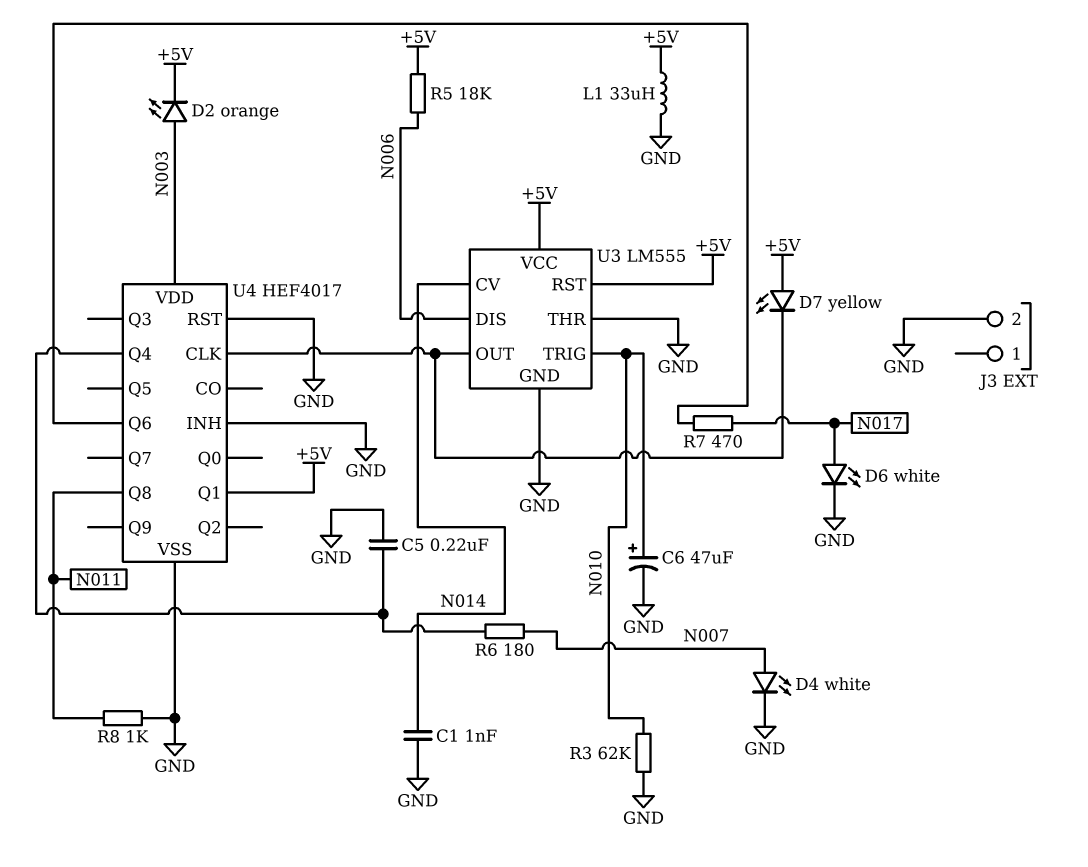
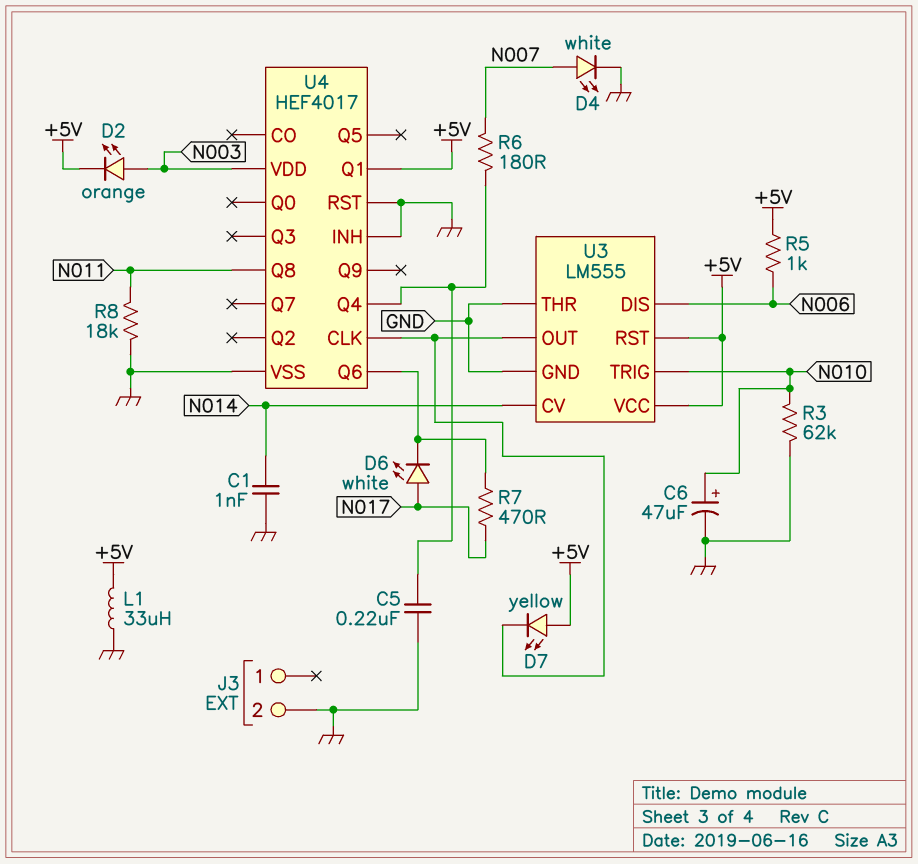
D6: LED white (A N017, K GND) -> LED white (A N017, K U4/Q6)
R5: 18k (+5V, N006) -> 1k (+5V, N006)
R8: 1k (GND, N011) -> 18k (GND, N011)

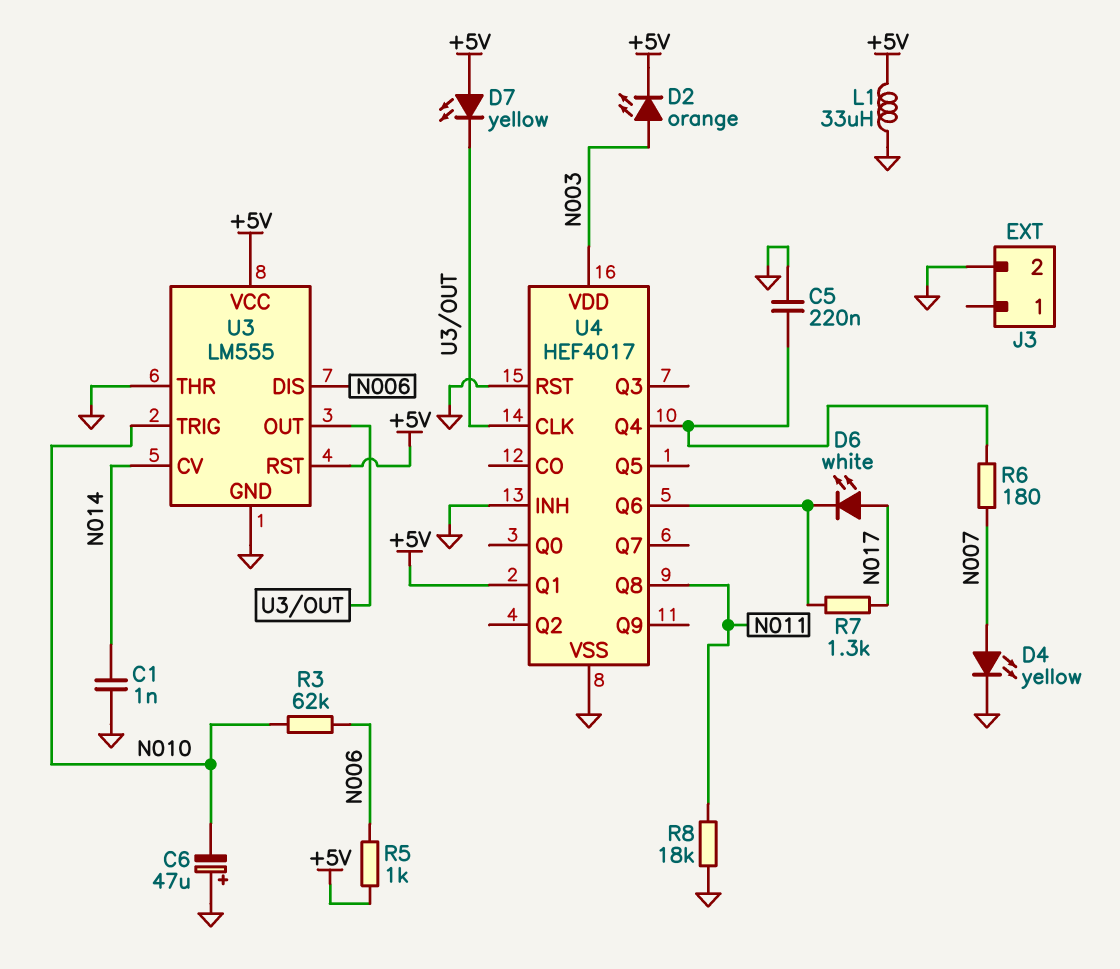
C6: 47uF (plus N010, minus GND) -> 47uF (plus GND, minus N010)
D4: LED white (A N007, K GND) -> LED yellow (A N007, K GND)
R3: 62k (GND, N010) -> 62k (N006, N010)
R7: 470 (N017, U4/Q6) -> 1.3k (N017, U4/Q6)

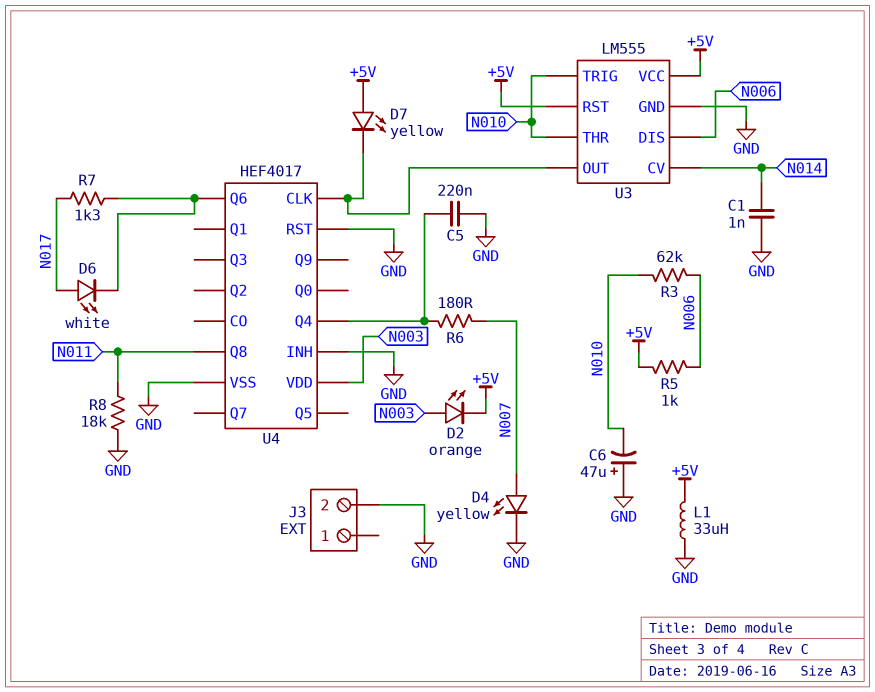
U3 pin THR: GND -> N010
U4 pin Q1: +5V -> none

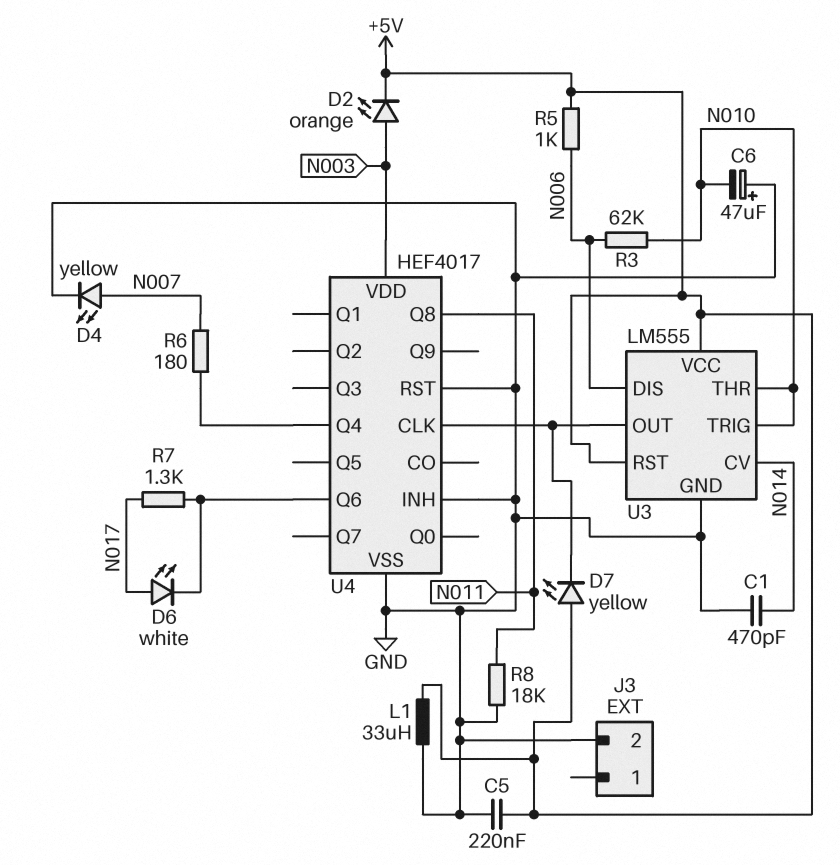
C1: 1nF (GND, N014) -> 470pF (GND, N014)
C5: 220nF (GND, U4/Q4) -> 220nF (+5V, GND)

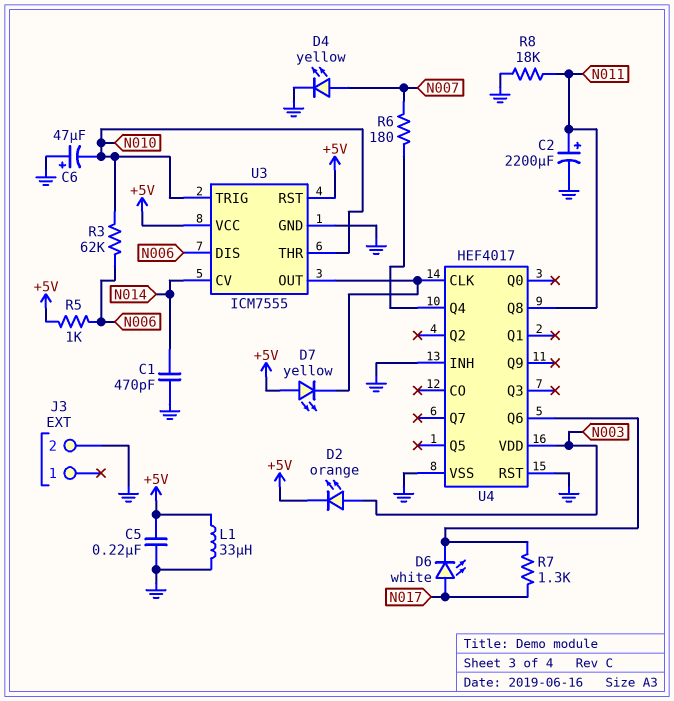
C2: none -> 2200uF (plus N011, minus GND)
U3: LM555 -> ICM7555

